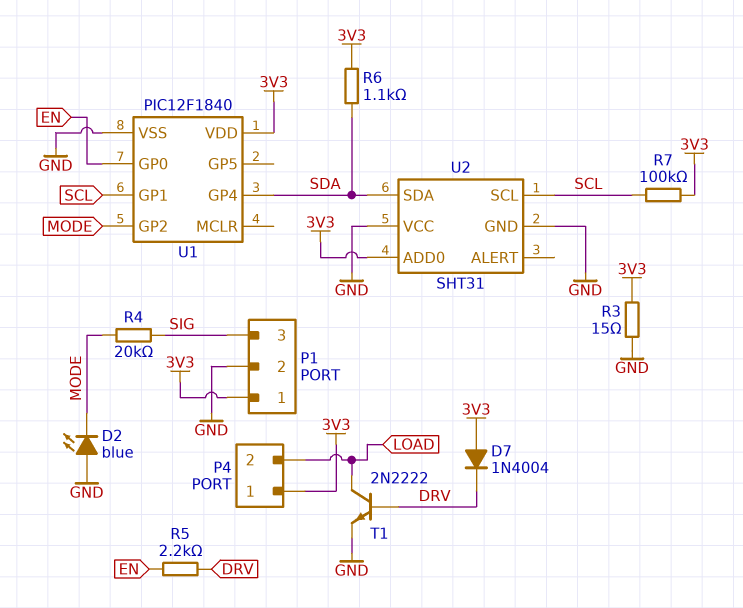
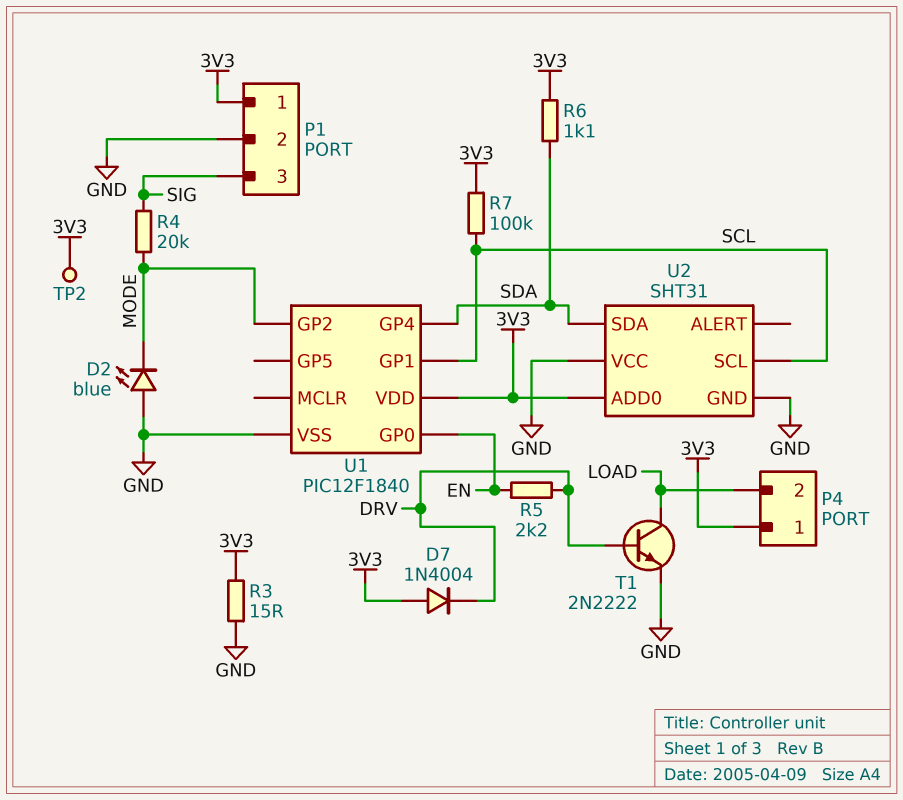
TP2: none -> test point (3V3)

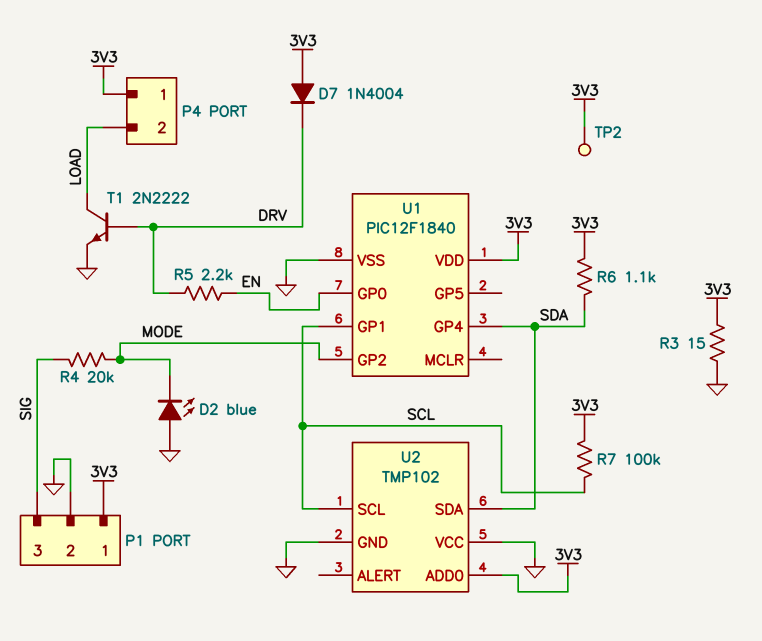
U2: SHT31 -> TMP102

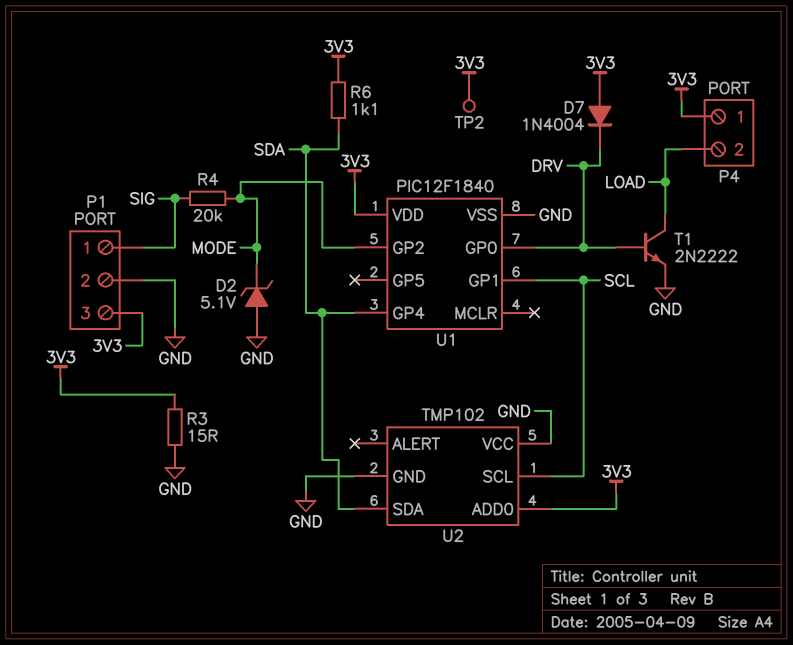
D2: LED blue (A GND, K MODE) -> zener 5.1V (A GND, K MODE)
P1 pin 1: 3V3 -> SIG
P1 pin 3: SIG -> 3V3
R5: 2.2k (DRV, EN) -> none
R7: 100k (3V3, SCL) -> none
U1 pin GP0: EN -> DRV

